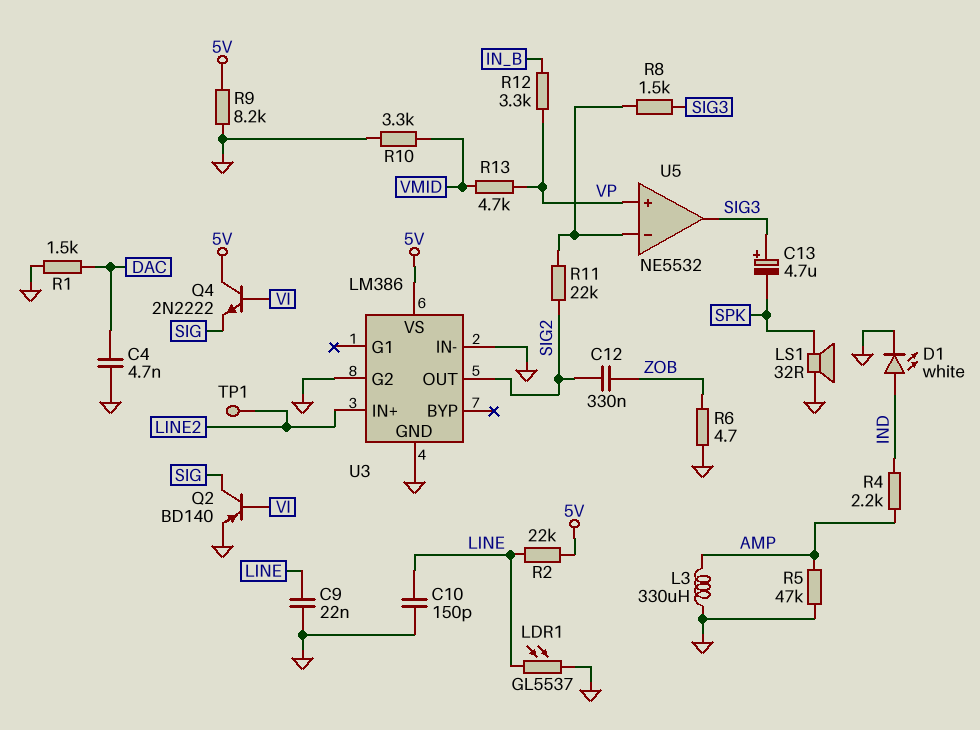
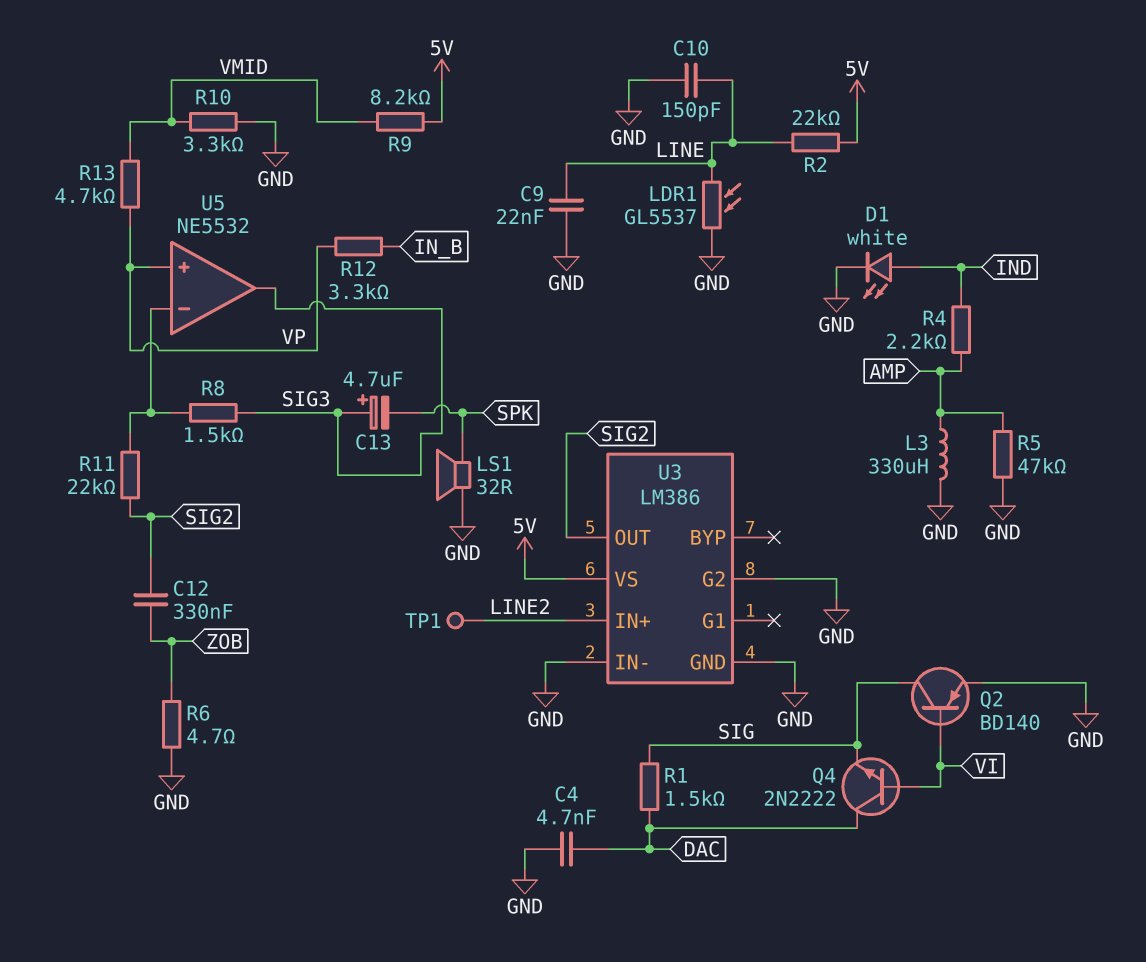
Q4: NPN 2N2222 (B VI, C 5V, E SIG) -> NPN 2N2222 (B VI, C DAC, E SIG)
R1: 1.5k (DAC, GND) -> 1.5k (DAC, SIG)
R9: 8.2k (5V, GND) -> 8.2k (5V, VMID)

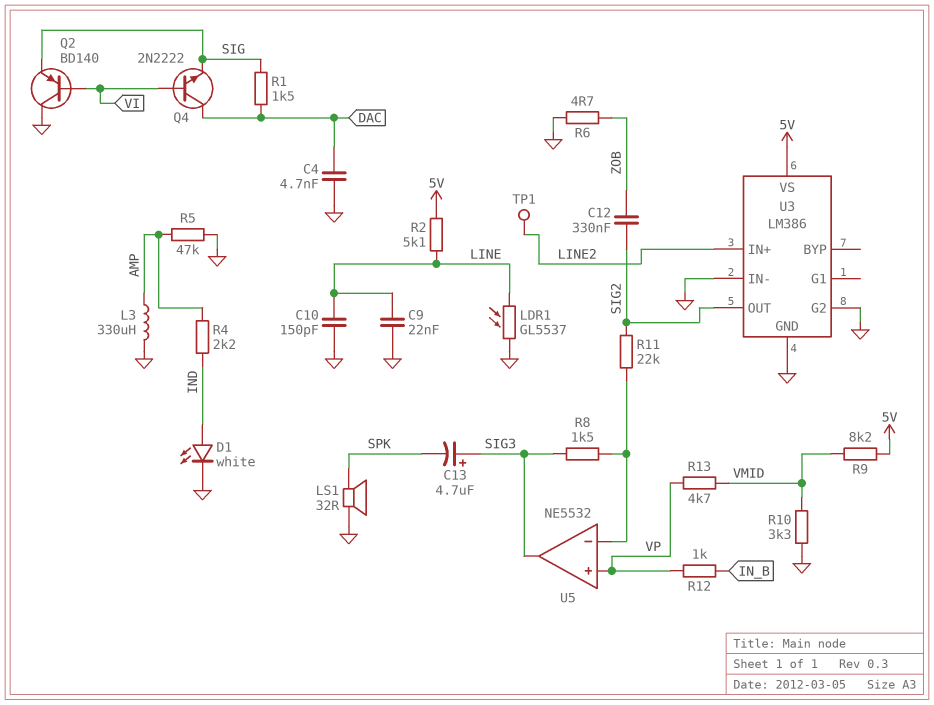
Q2: PNP BD140 (B VI, C SIG, E GND) -> PNP BD140 (B VI, C GND, E SIG)
R2: 22k (5V, LINE) -> 5.1k (5V, LINE)
R12: 3.3k (IN_B, VP) -> 1k (IN_B, VP)

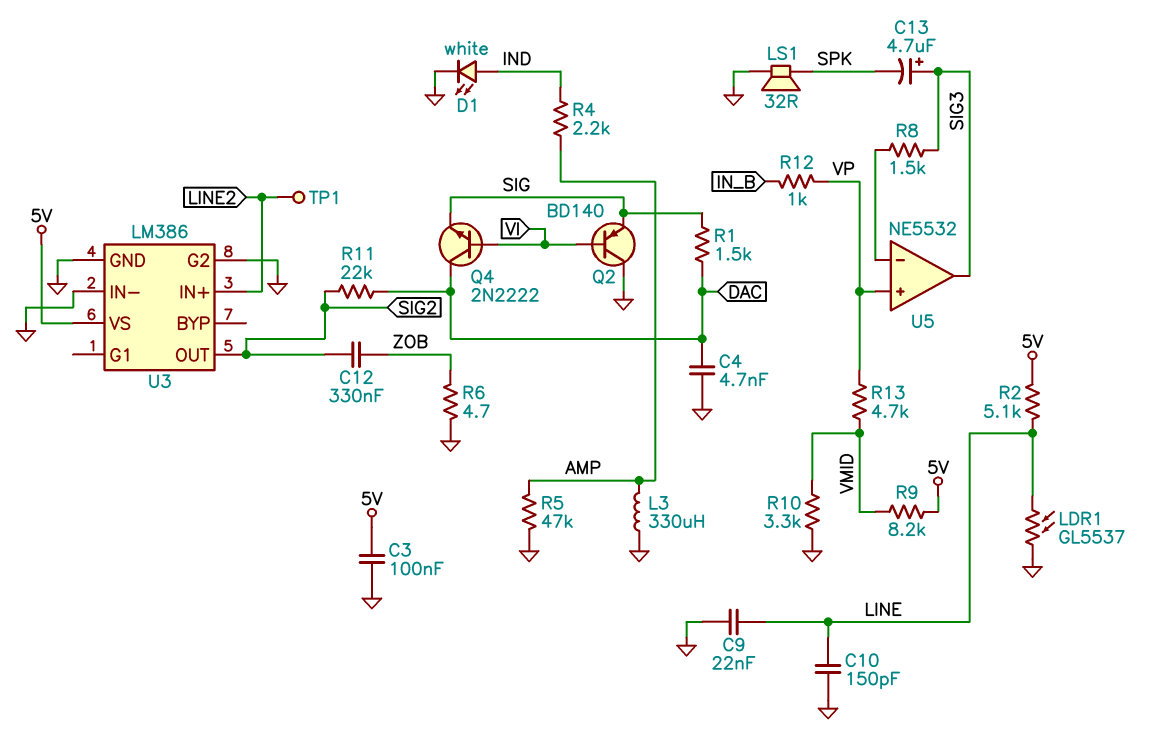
C3: none -> 100nF (5V, GND)
R11: 22k (SIG2, U5/in-) -> 22k (DAC, SIG2)

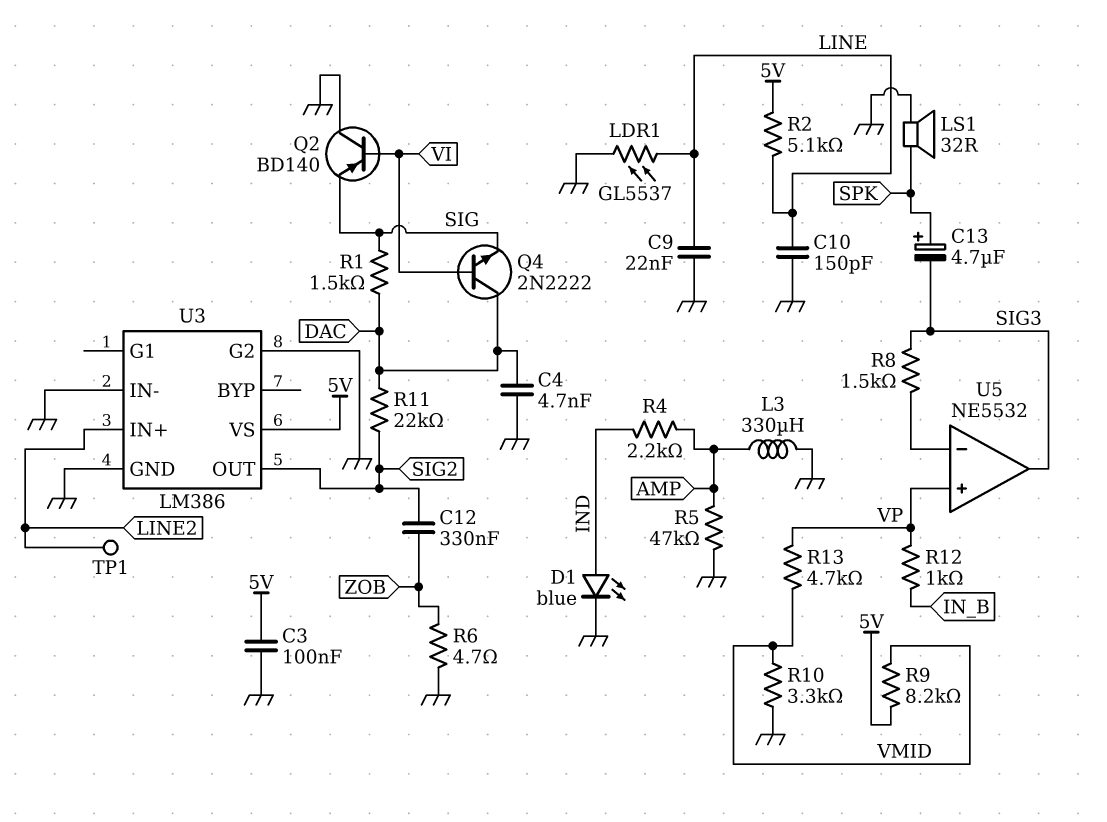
C13: 4.7uF (plus SIG3, minus SPK) -> 4.7uF (plus SPK, minus SIG3)
D1: LED white (A IND, K GND) -> LED blue (A IND, K GND)

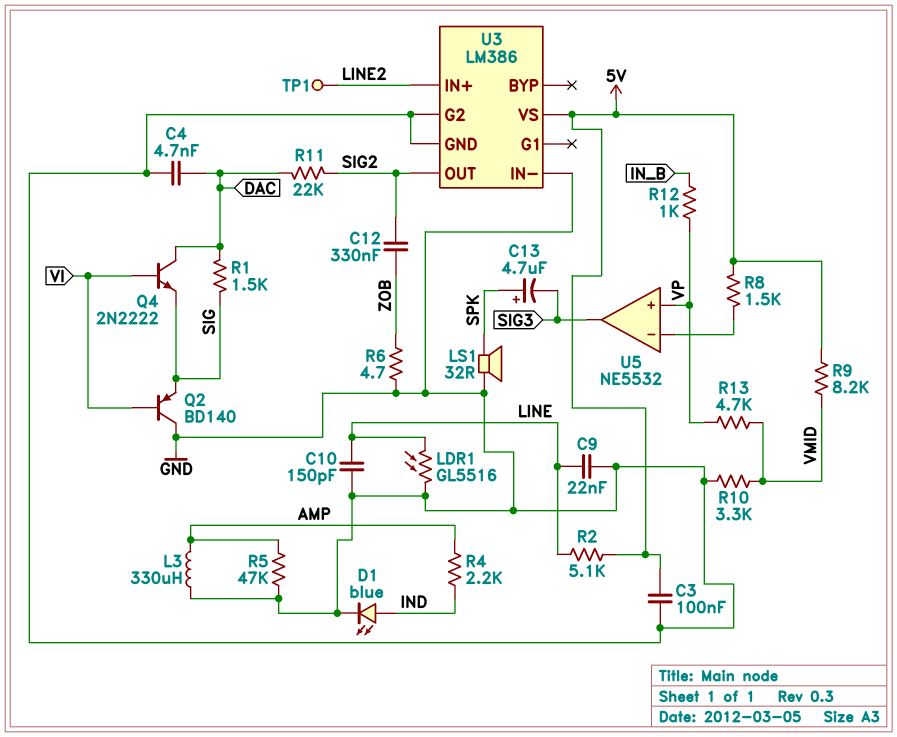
LDR1: GL5537 (GND, LINE) -> GL5516 (GND, LINE)
R8: 1.5k (SIG3, U5/in-) -> 1.5k (5V, U5/in-)

